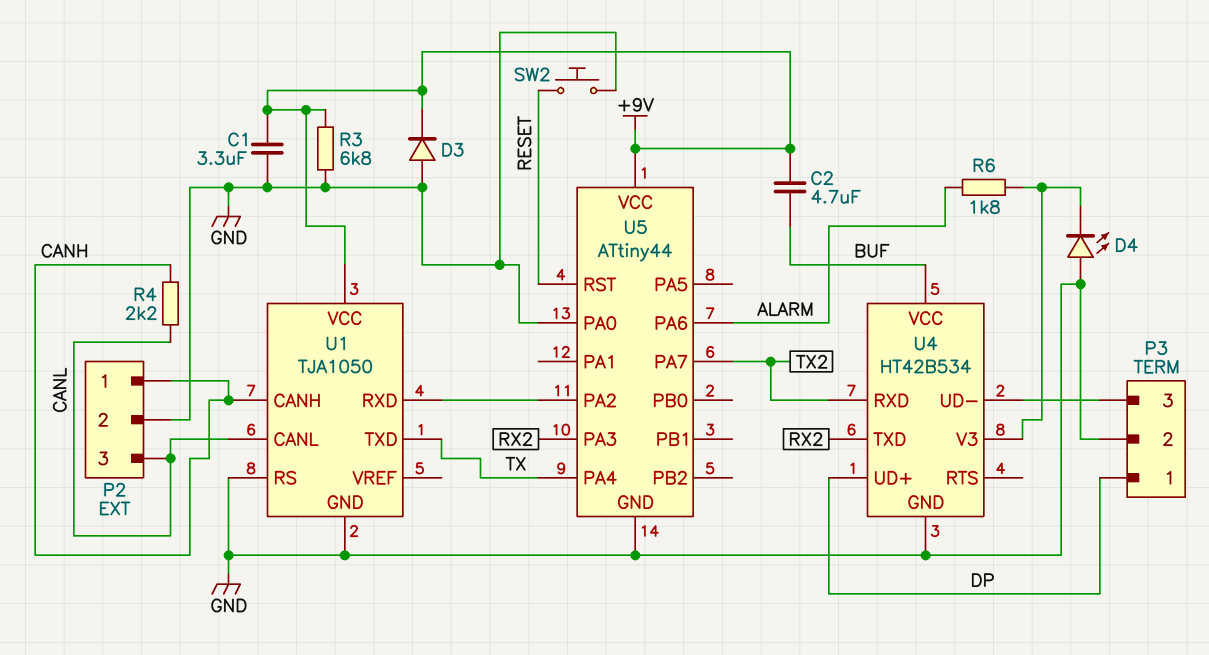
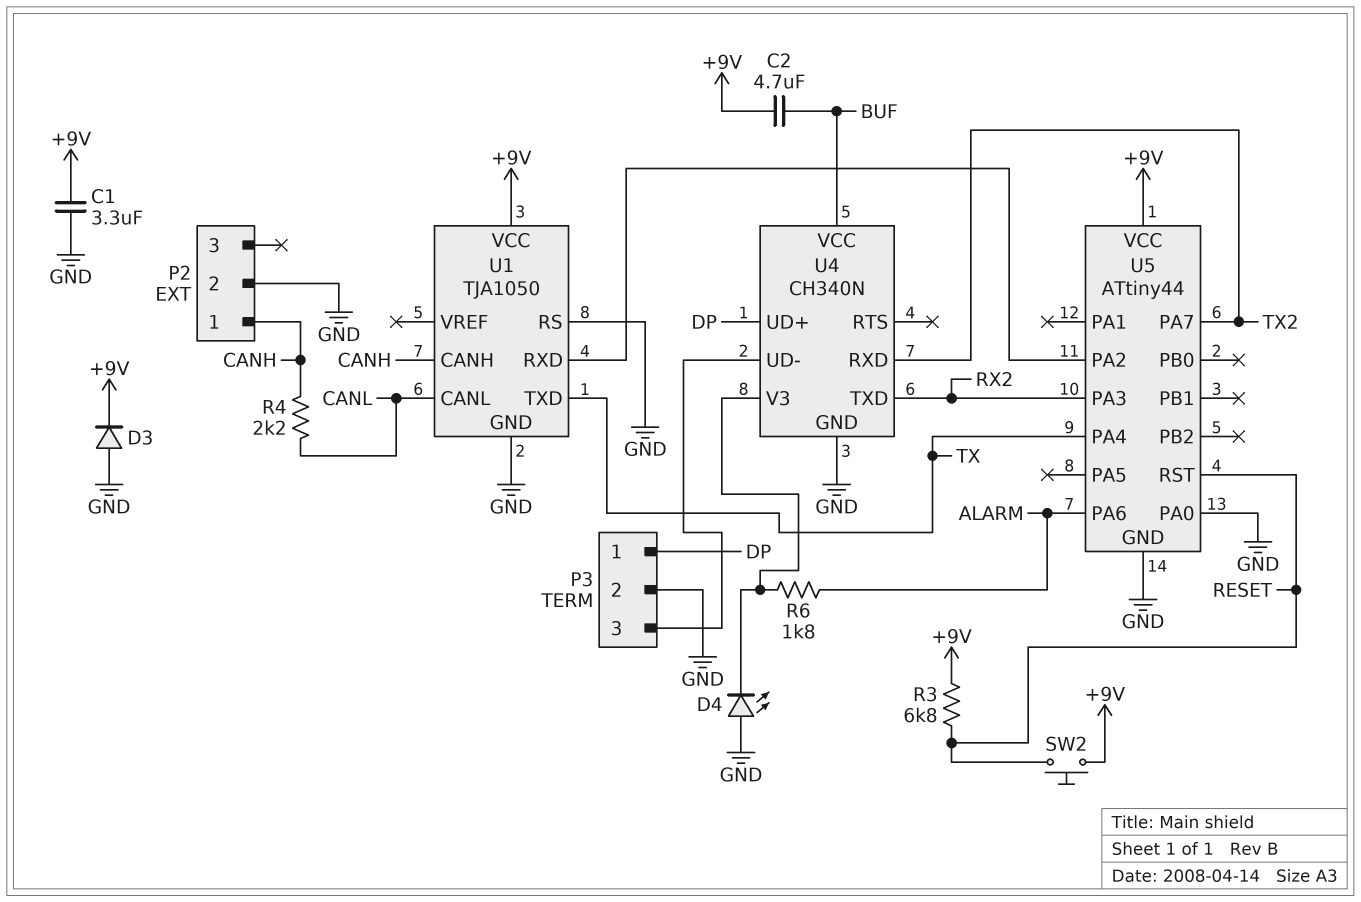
P2 pin 3: CANL -> none
R3: 6.8k (+9V, GND) -> 6.8k (+9V, RESET)
SW2: button (GND, RESET) -> button (+9V, RESET)
U4: HT42B534 -> CH340N

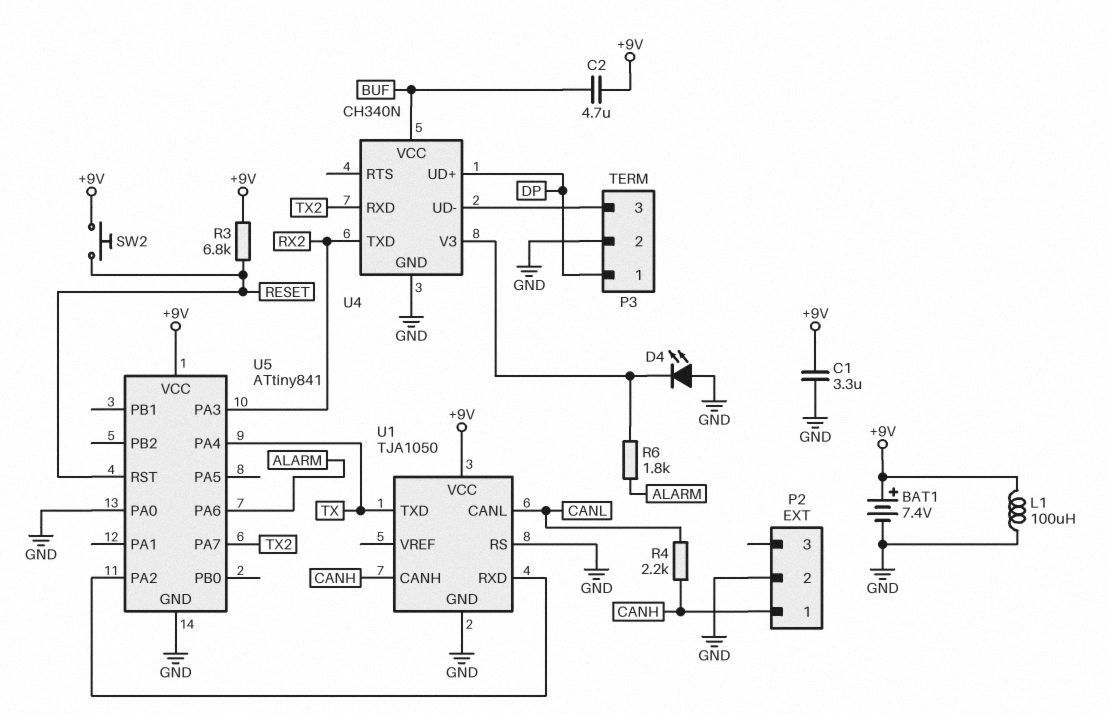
BAT1: none -> 7.4V (plus +9V, minus GND)
D3: diode (A GND, K +9V) -> none
L1: none -> 100uH (+9V, GND)
U5: ATtiny44 -> ATtiny841

